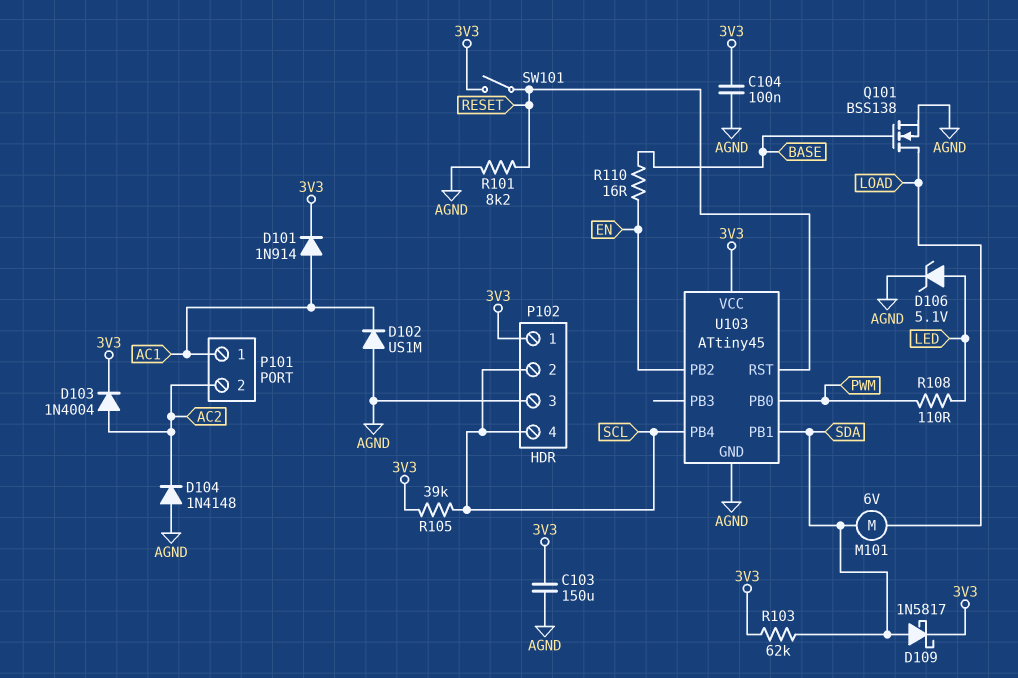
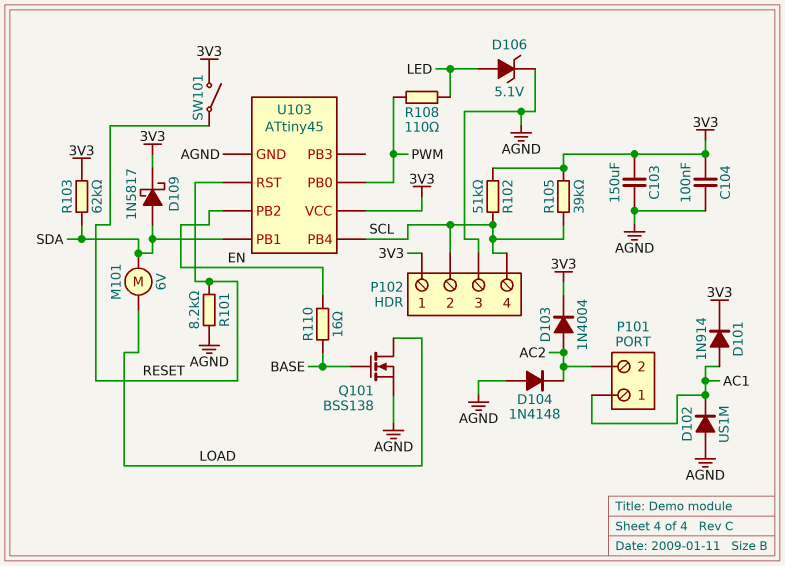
R102: none -> 51k (3V3, SCL)

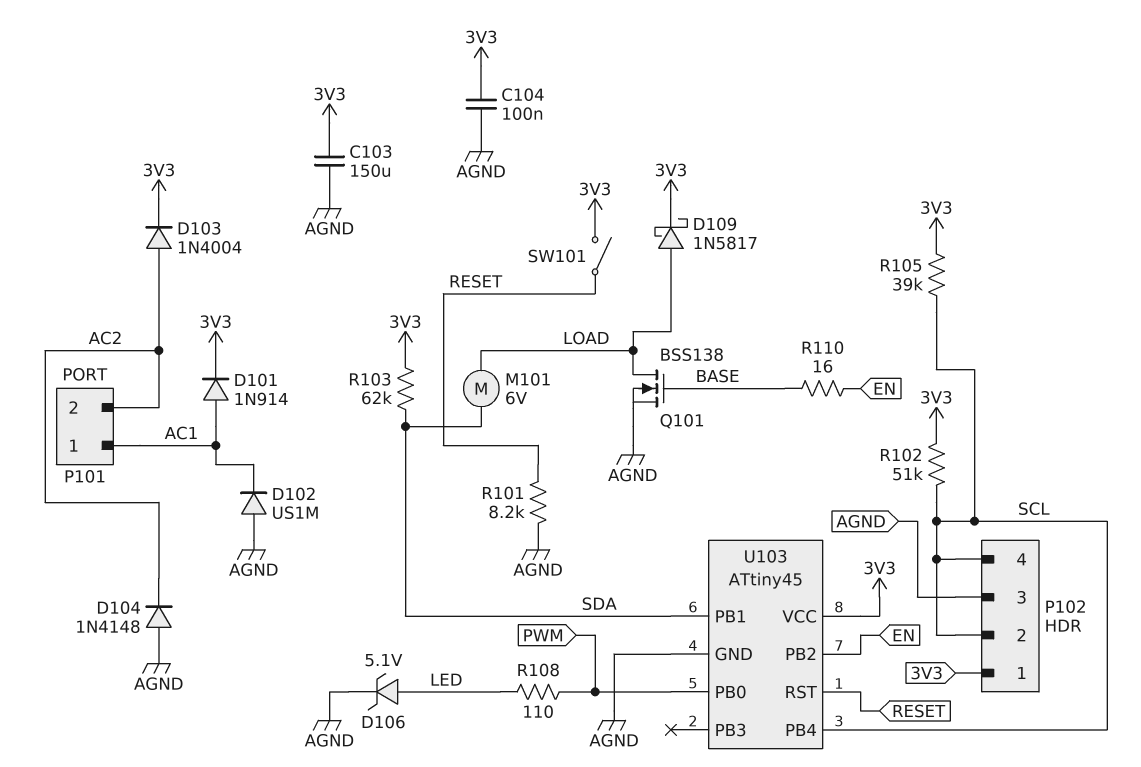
D109: schottky 1N5817 (A SDA, K 3V3) -> schottky 1N5817 (A LOAD, K 3V3)

